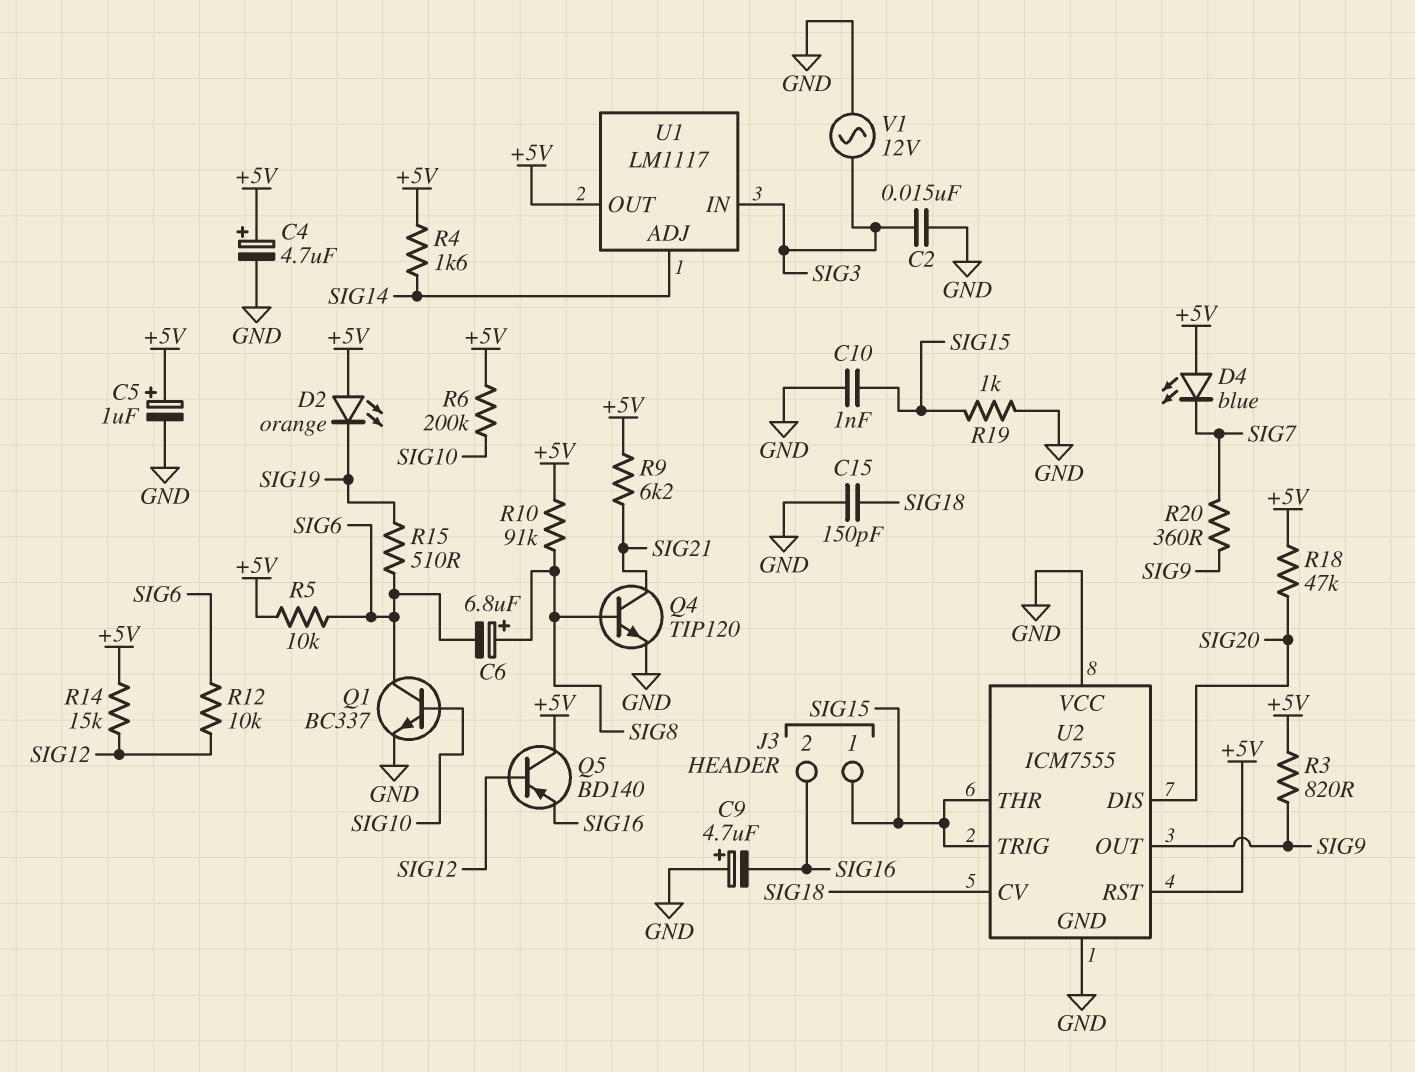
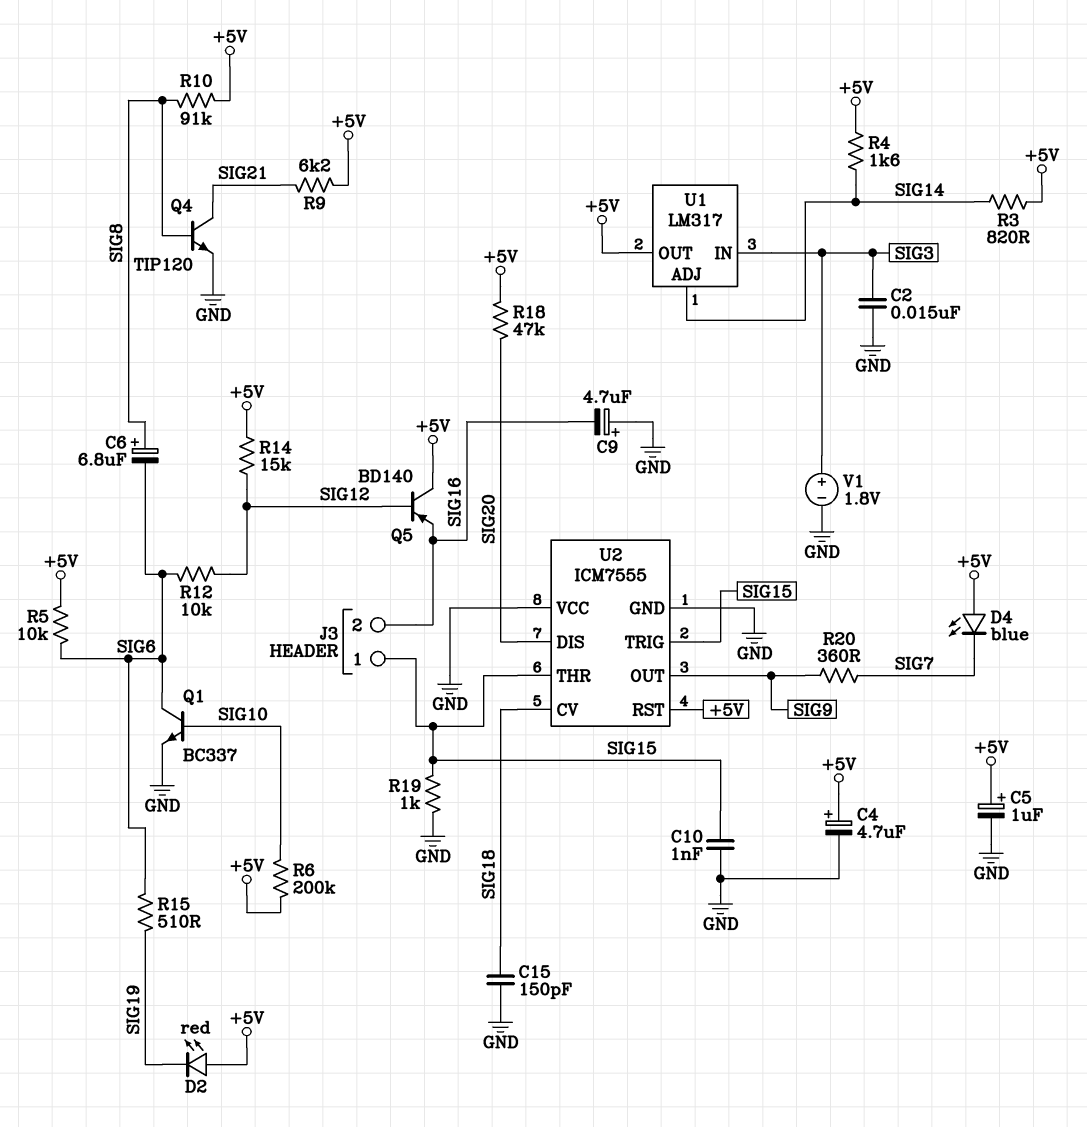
D2: LED orange (A +5V, K SIG19) -> LED red (A +5V, K SIG19)
R3: 820 (+5V, SIG9) -> 820 (+5V, SIG14)
U1: LM1117 -> LM317
V1: AC 12V (GND, SIG3) -> 1.8V (plus SIG3, minus GND)

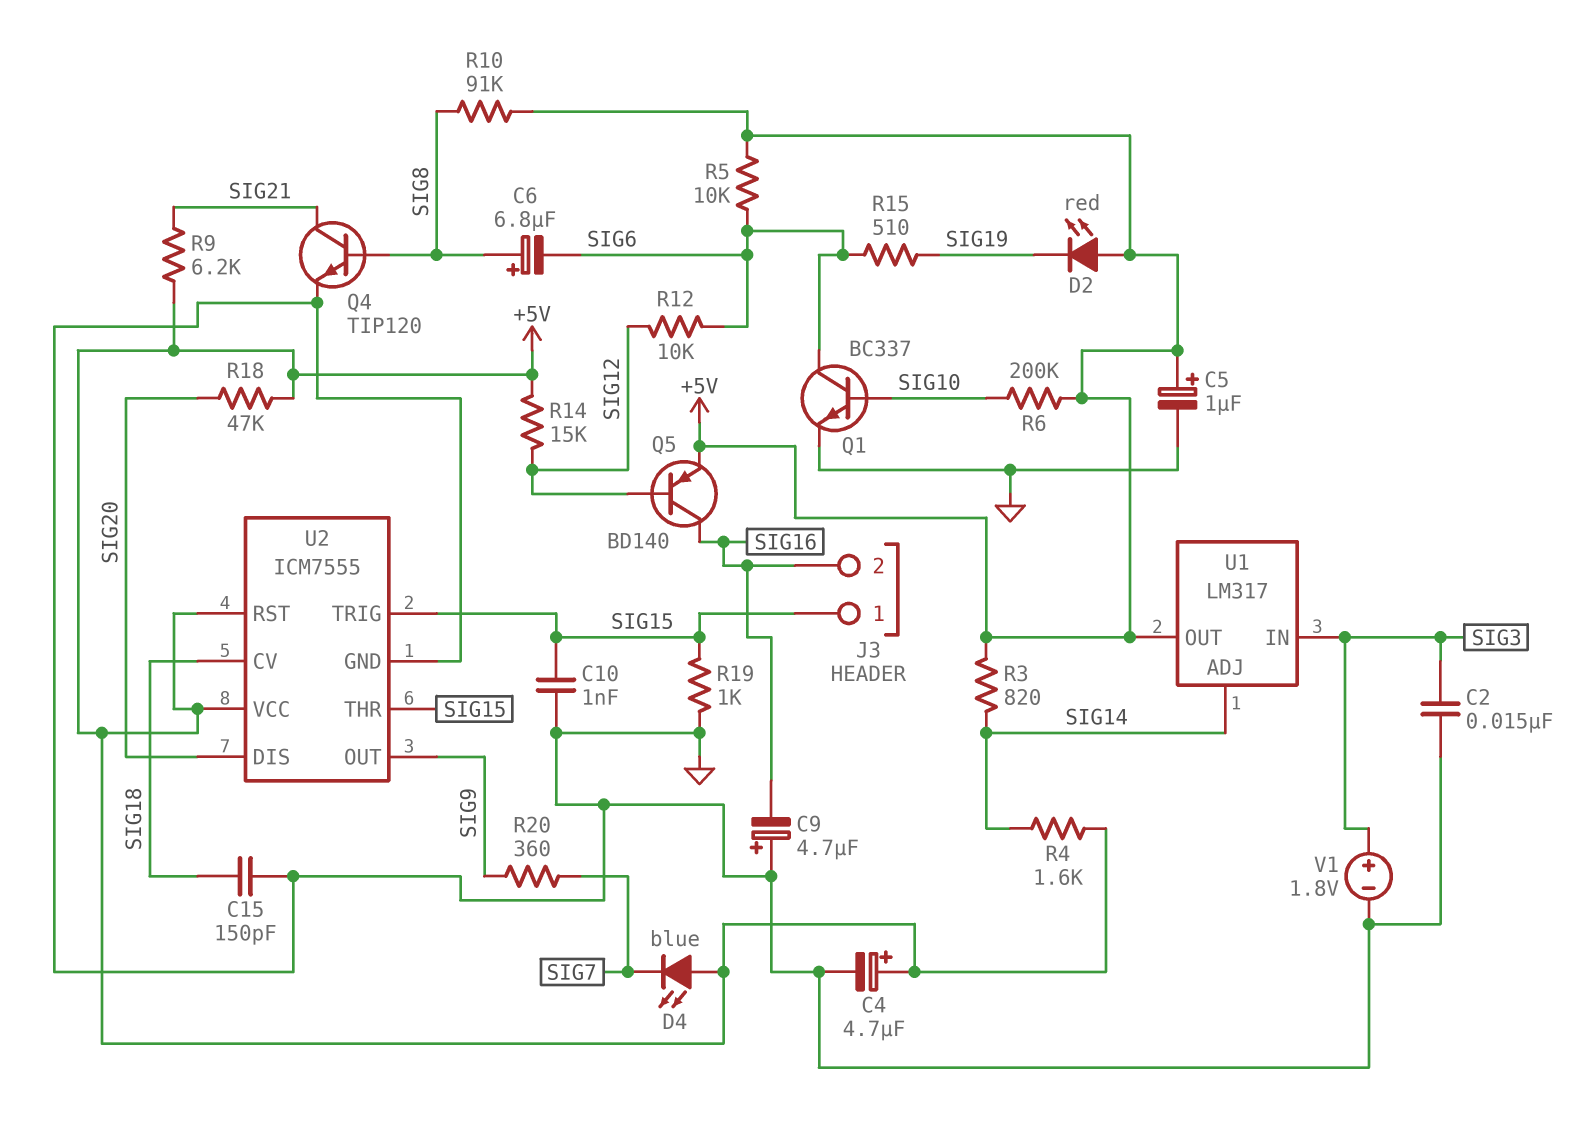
Q5: PNP BD140 (B SIG12, C +5V, E SIG16) -> PNP BD140 (B SIG12, C SIG16, E +5V)
U2 pin VCC: GND -> +5V

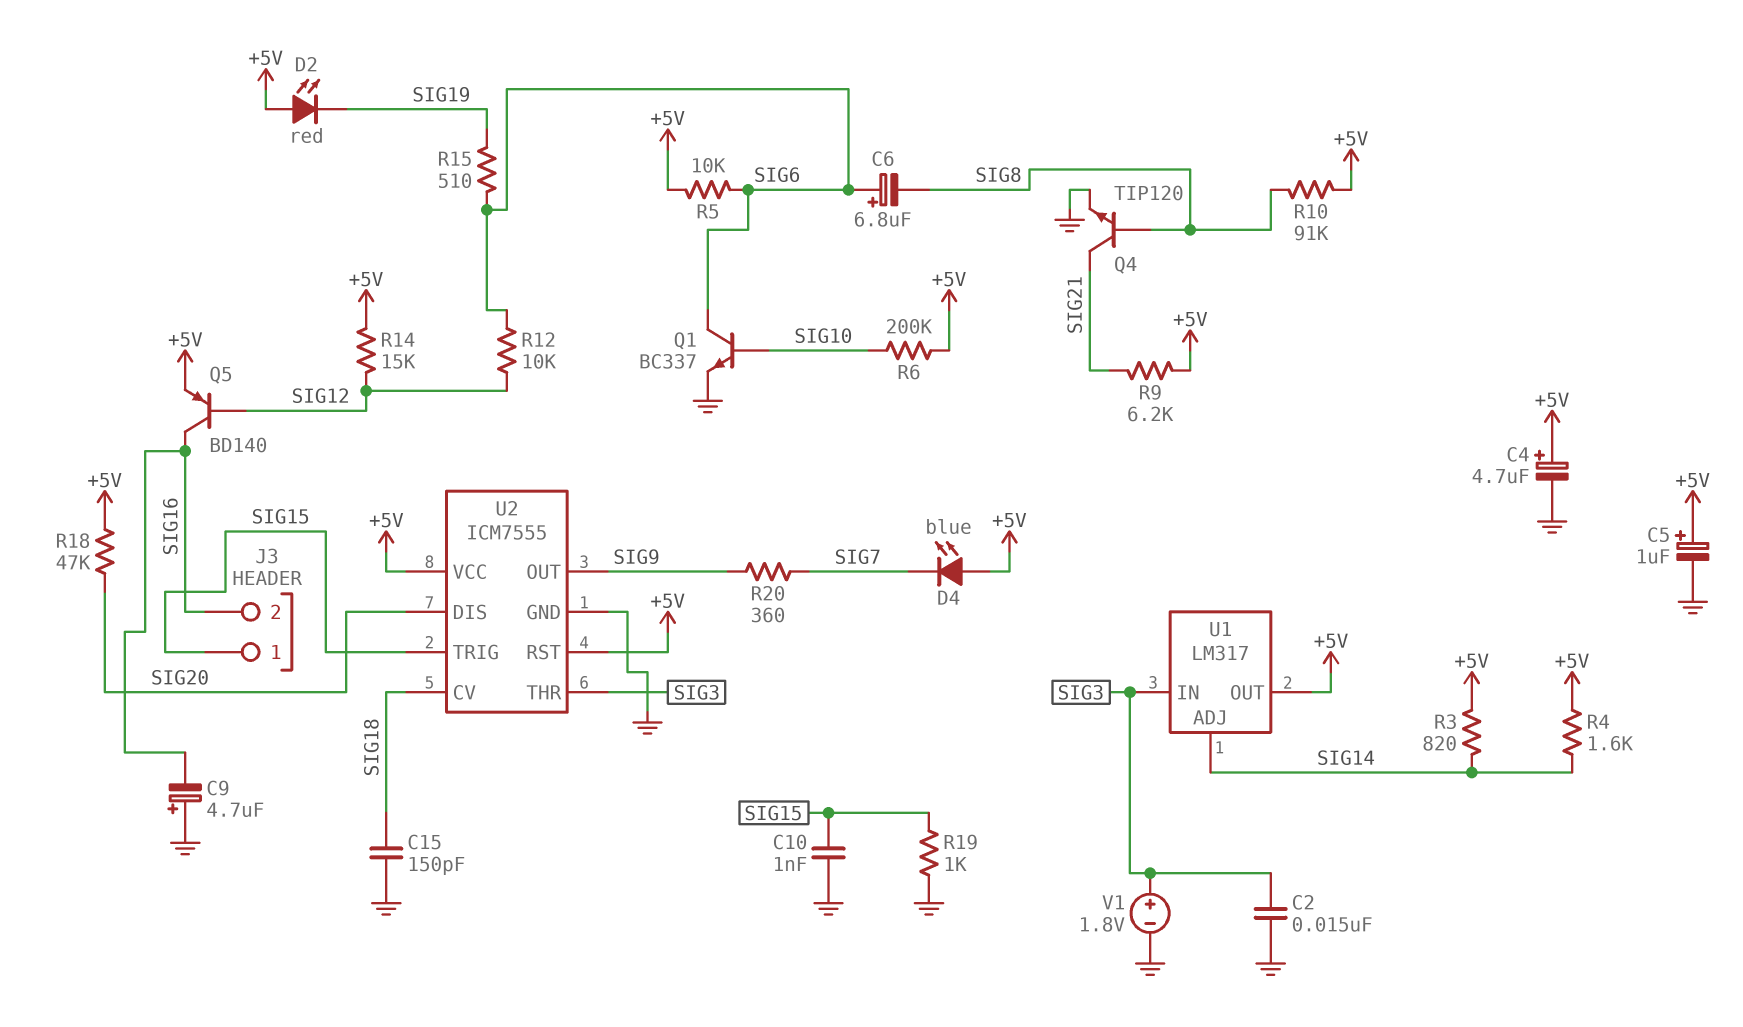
C6: 6.8uF (plus SIG8, minus SIG6) -> 6.8uF (plus SIG6, minus SIG8)
U2 pin THR: SIG15 -> SIG3

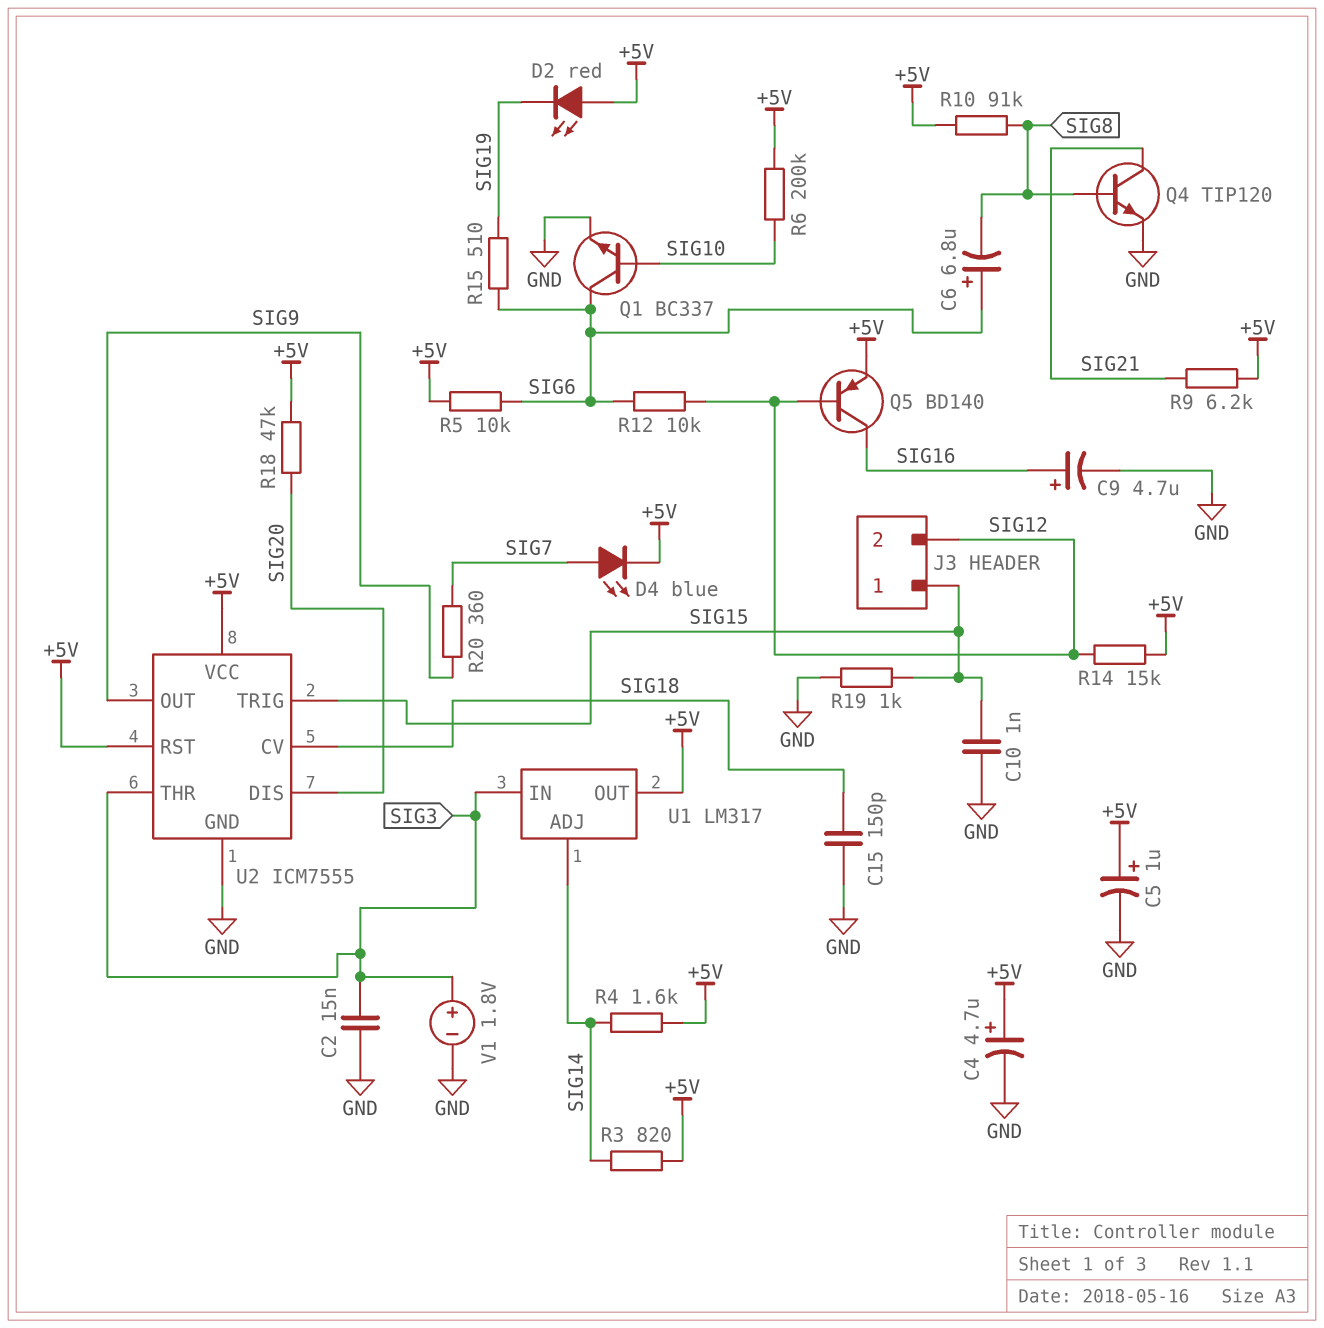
C9: 4.7uF (plus GND, minus SIG16) -> 4.7uF (plus SIG16, minus GND)
D4: LED blue (A +5V, K SIG7) -> LED blue (A SIG7, K +5V)
J3 pin 2: SIG16 -> SIG12

